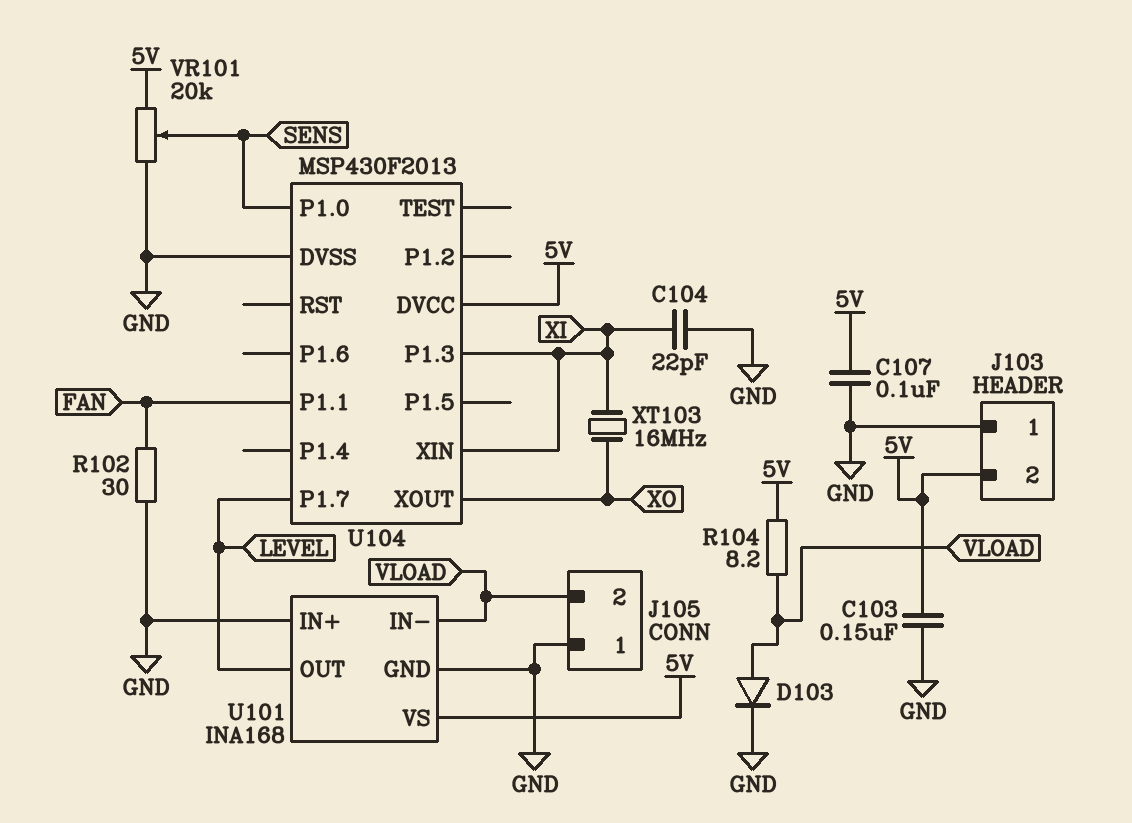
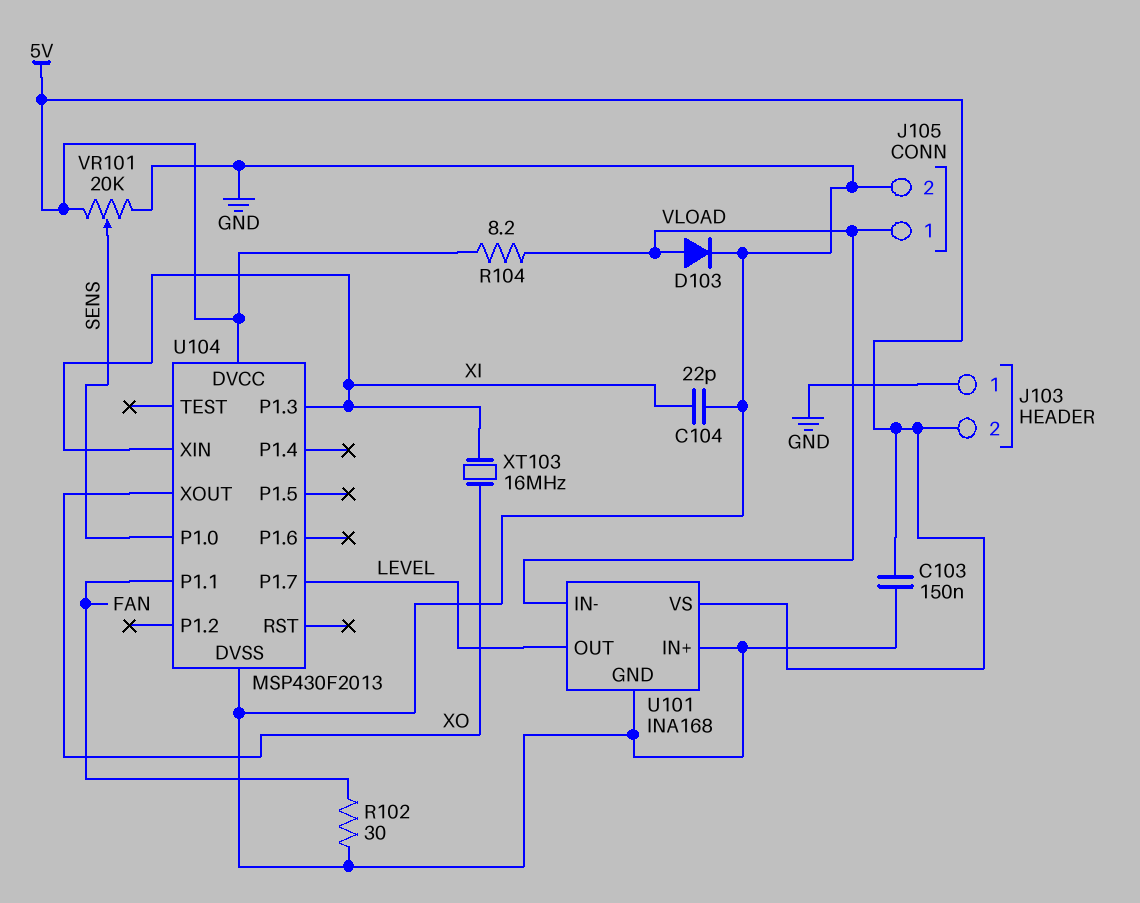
C107: 100nF (5V, GND) -> none
J105 pin 1: GND -> VLOAD
J105 pin 2: VLOAD -> GND

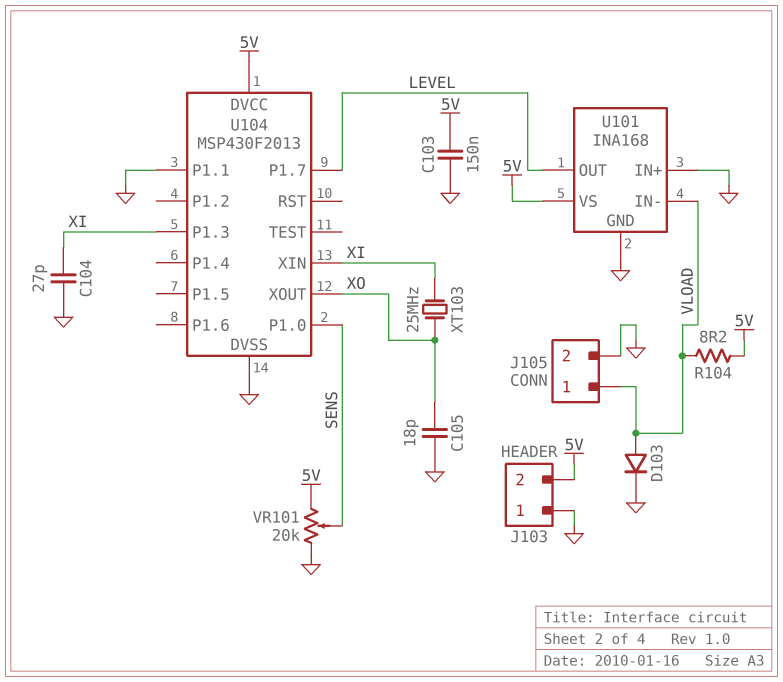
C104: 22pF (GND, XI) -> 27pF (GND, XI)
C105: none -> 18pF (GND, XO)
R102: 30 (FAN, GND) -> none
U104 pin P1.1: FAN -> GND
XT103: 16MHz (XI, XO) -> 25MHz (XI, XO)

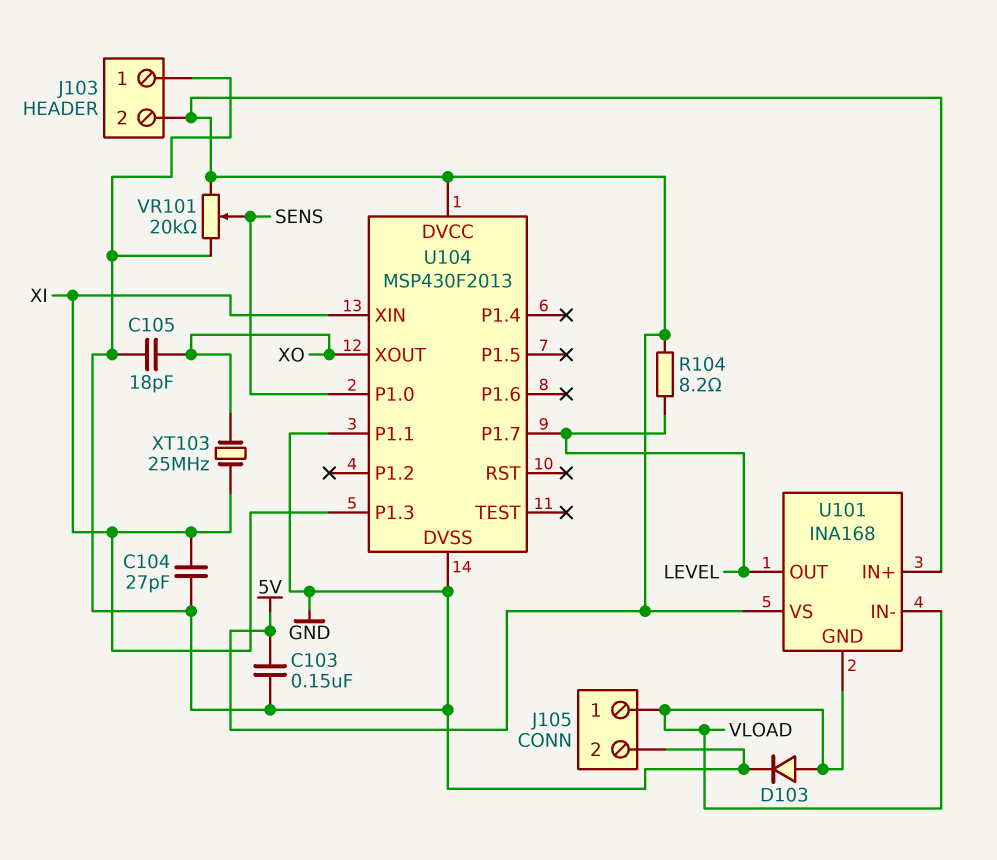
R104: 8.2 (5V, VLOAD) -> 8.2 (5V, LEVEL)
U101 pin GND: GND -> VLOAD
U101 pin IN+: GND -> 5V

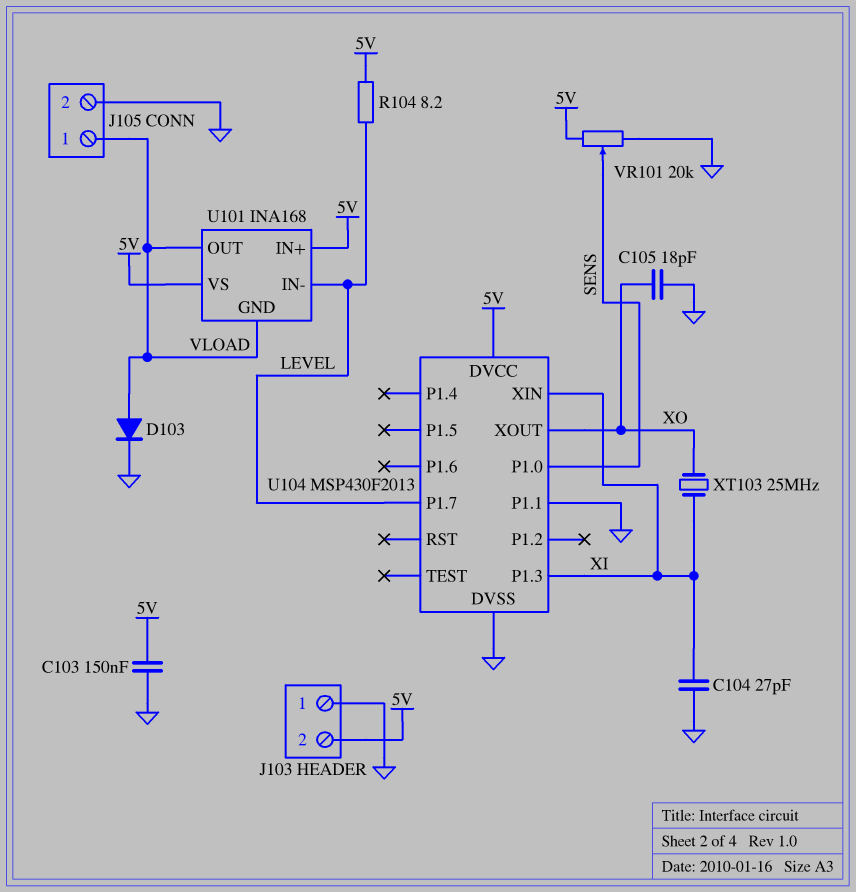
U101 pin IN-: VLOAD -> LEVEL
U101 pin OUT: LEVEL -> VLOAD

